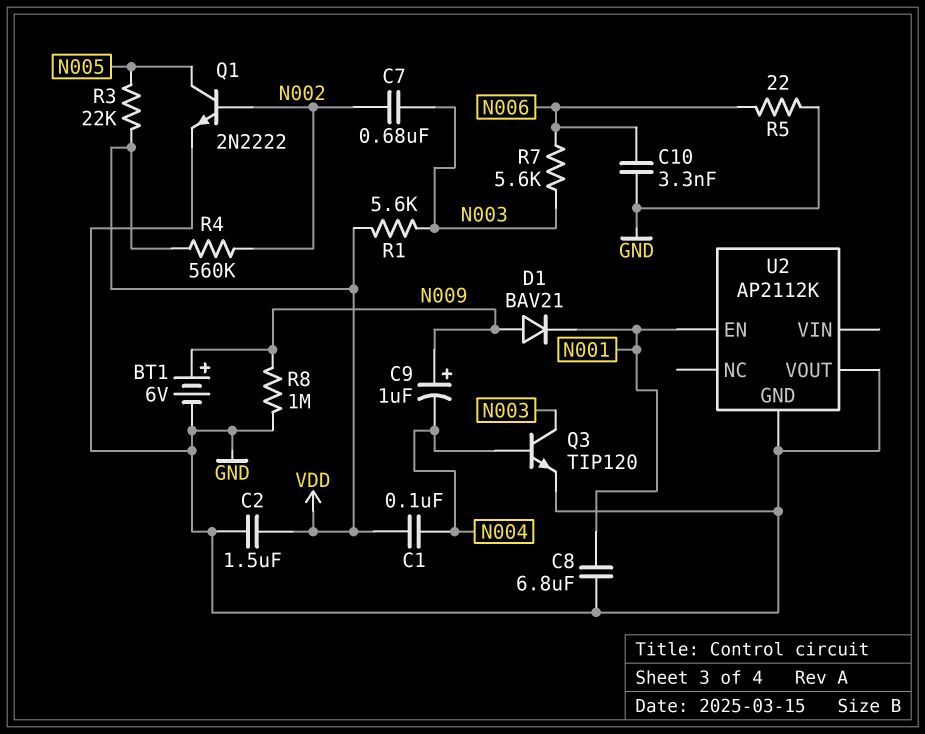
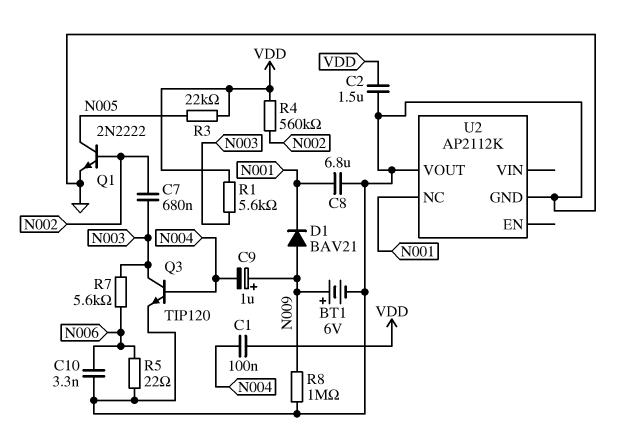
U2 pin EN: N001 -> none
U2 pin NC: none -> N001

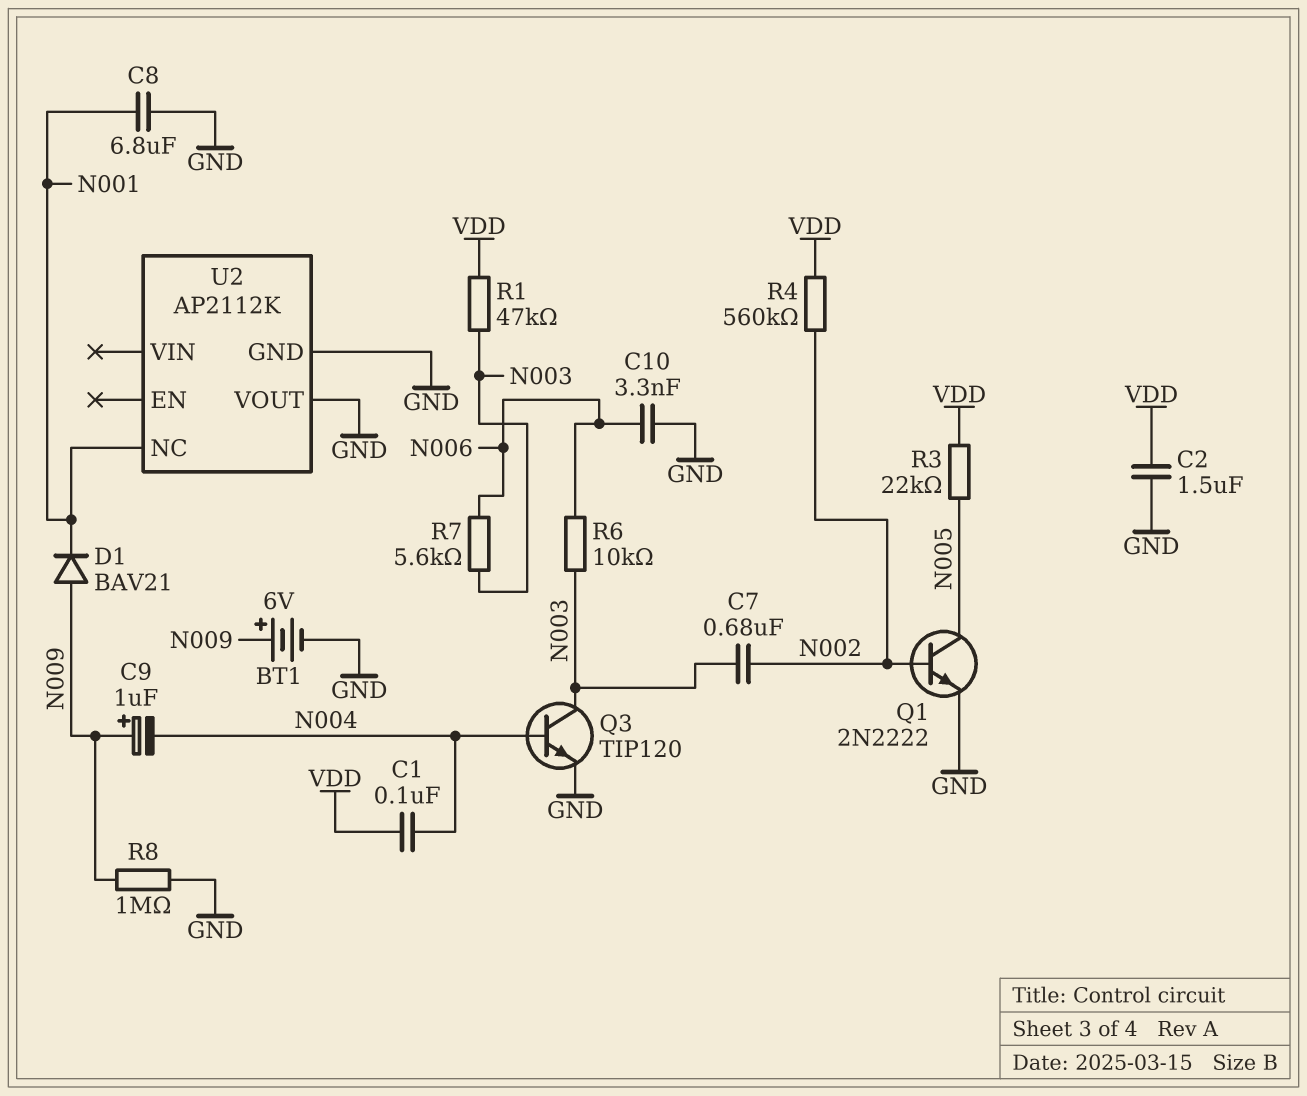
R1: 5.6k (N003, VDD) -> 47k (N003, VDD)
R5: 22 (GND, N006) -> none
R6: none -> 10k (N003, N006)

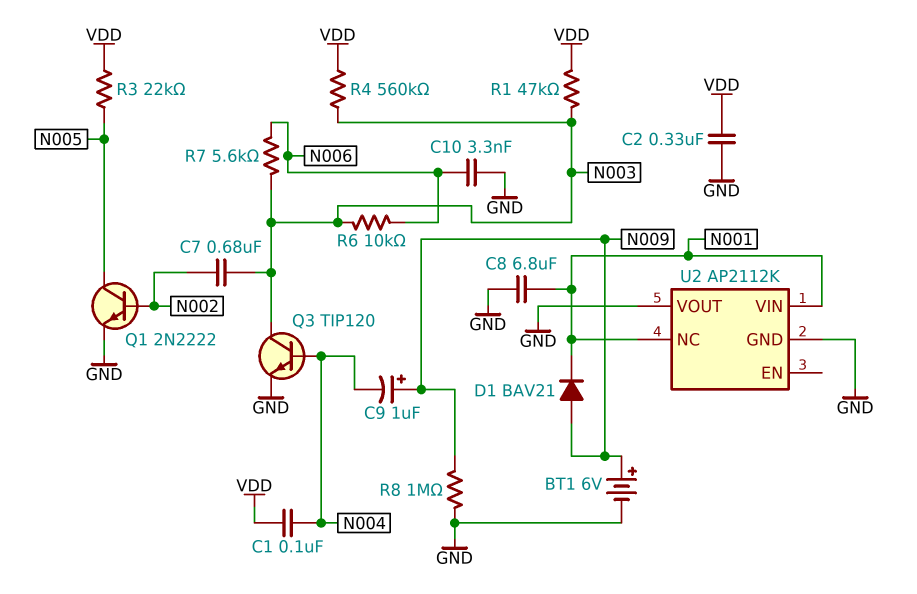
C2: 1.5uF (GND, VDD) -> 330nF (GND, VDD)
R4: 560k (N002, VDD) -> 560k (N003, VDD)
U2 pin VIN: none -> N001

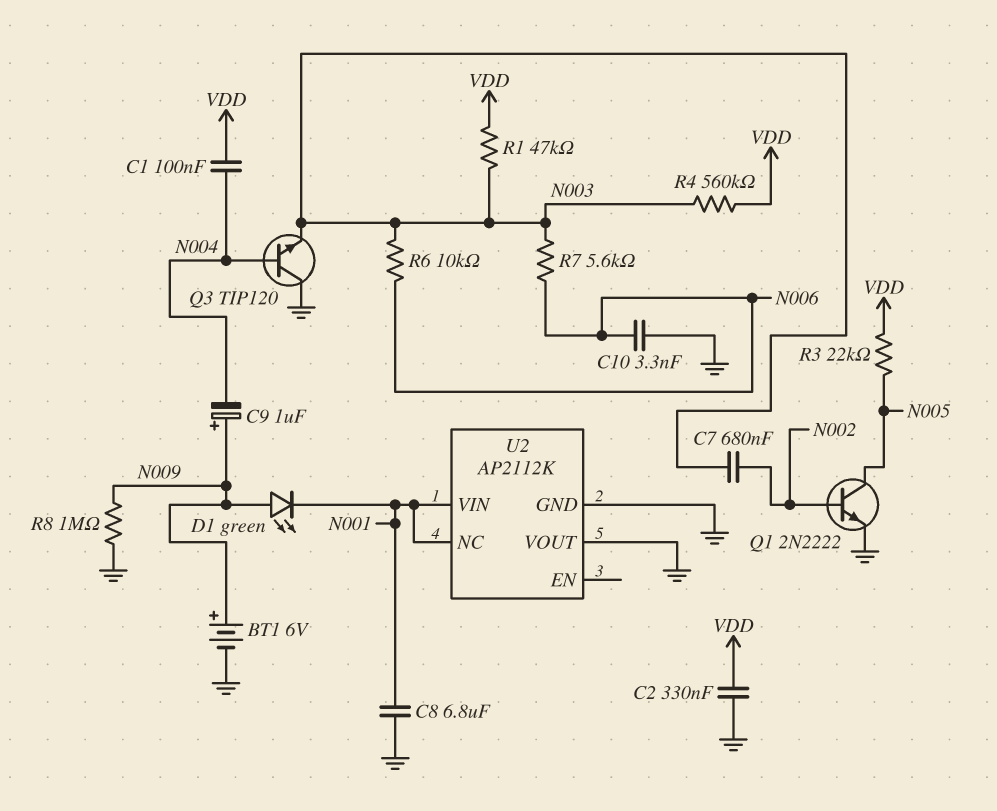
D1: diode BAV21 (A N009, K N001) -> LED green (A N009, K N001)
Q3: NPN TIP120 (B N004, C N003, E GND) -> NPN TIP120 (B N004, C GND, E N003)

